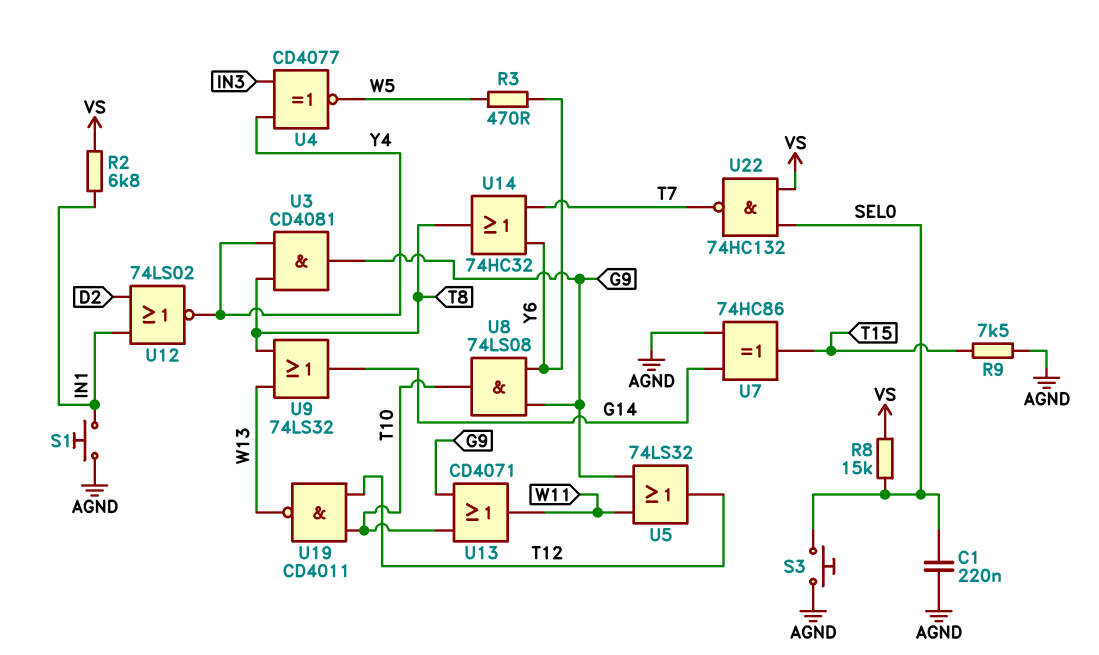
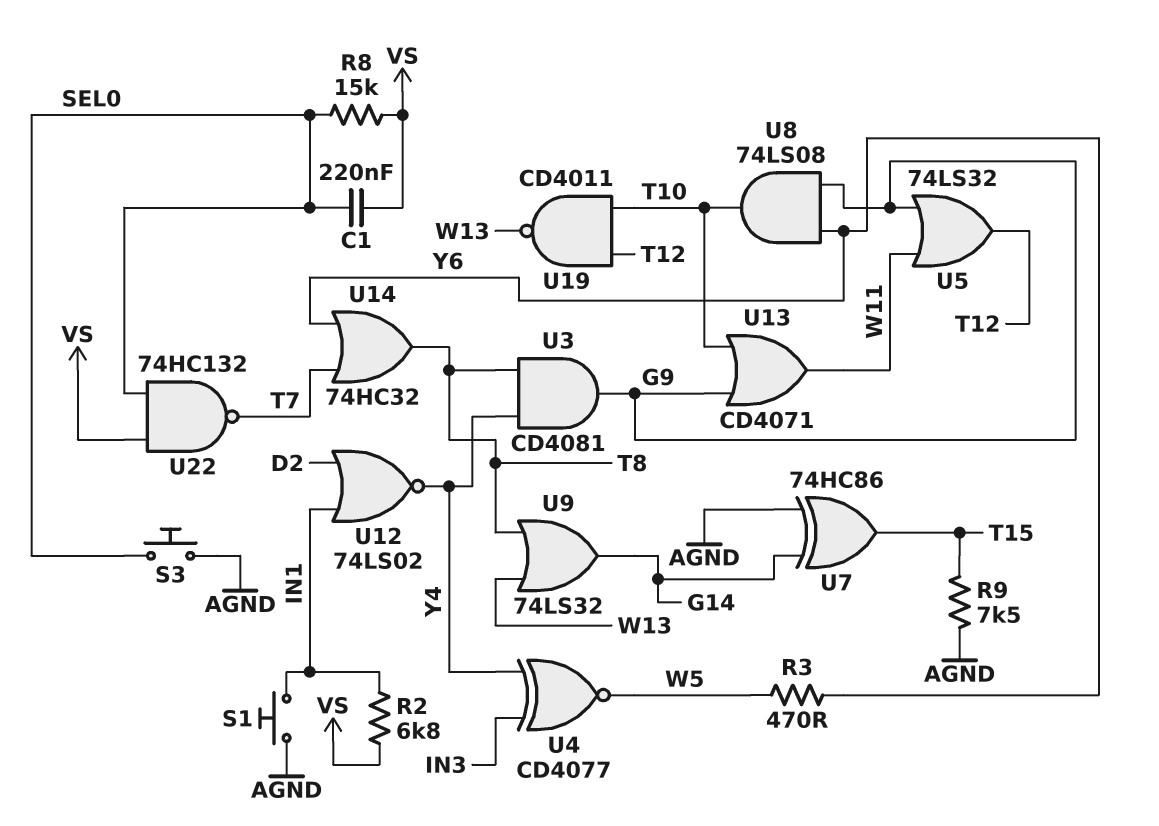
C1: 220nF (AGND, SEL0) -> 220nF (SEL0, VS)

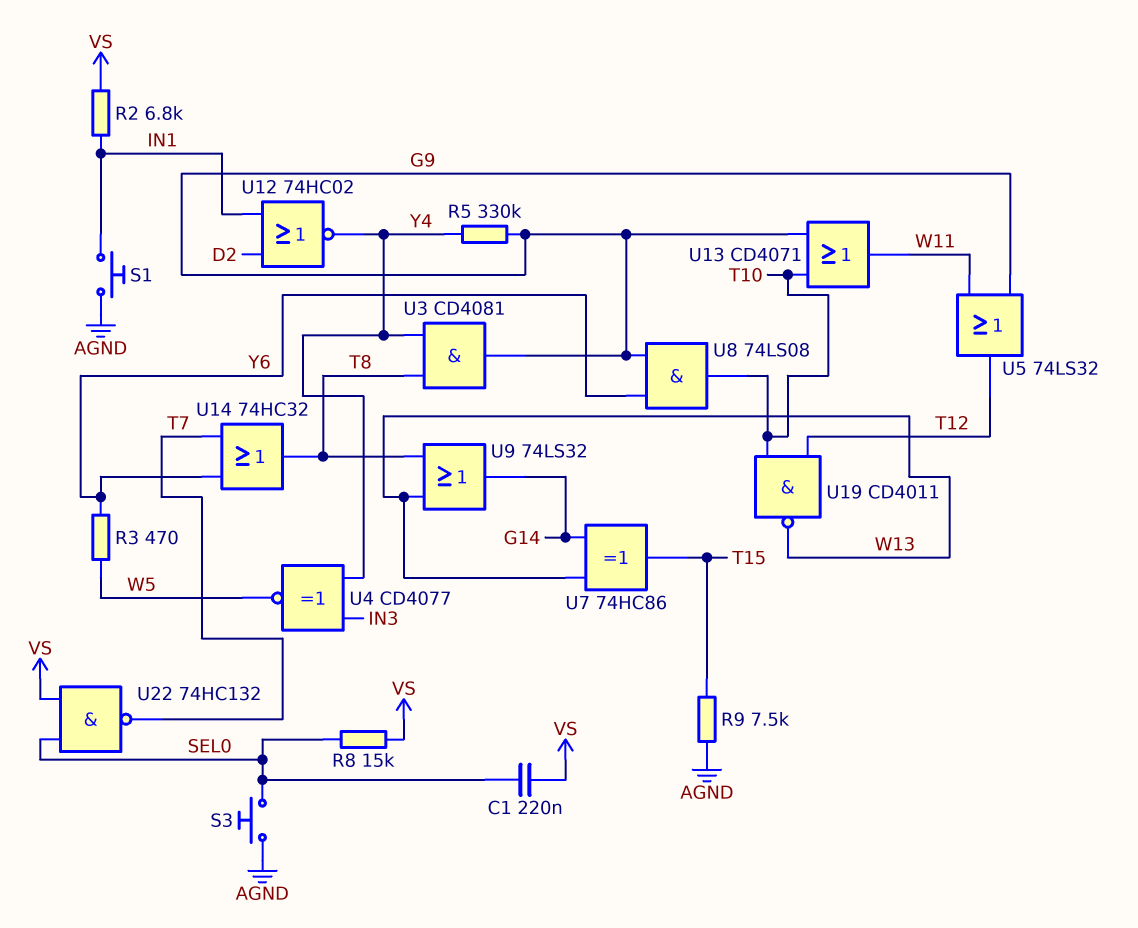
R5: none -> 330k (G9, Y4)
U7: XOR 74HC86 (in AGND, in G14, out T15) -> XOR 74HC86 (in G14, in W13, out T15)
U12: NOR 74LS02 (in D2, in IN1, out Y4) -> NOR 74HC02 (in D2, in IN1, out Y4)

